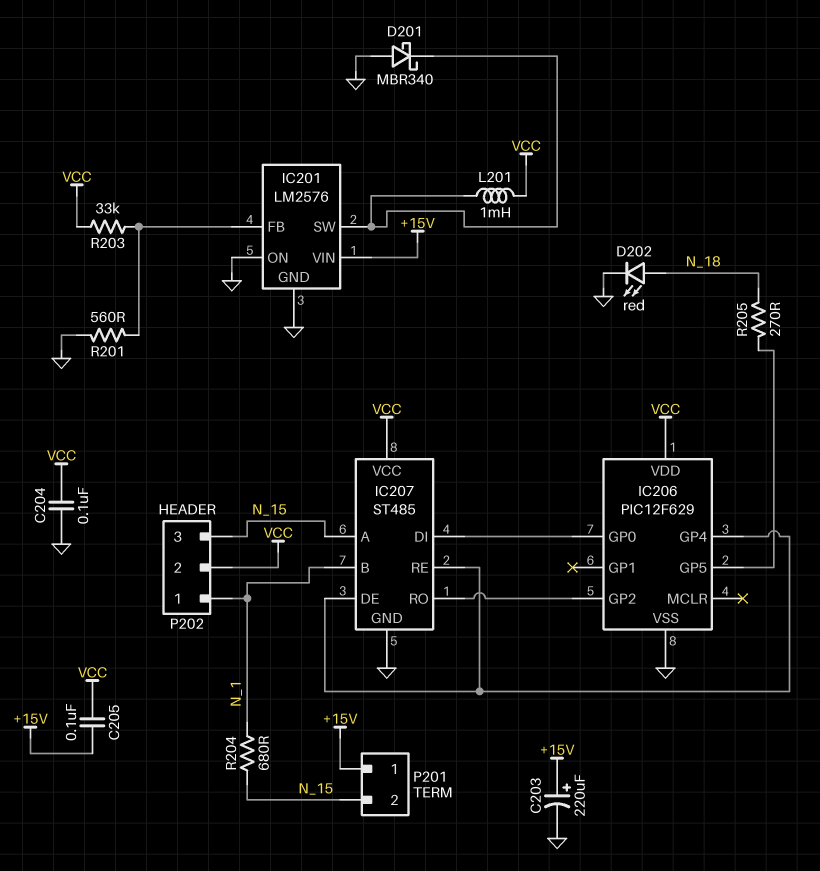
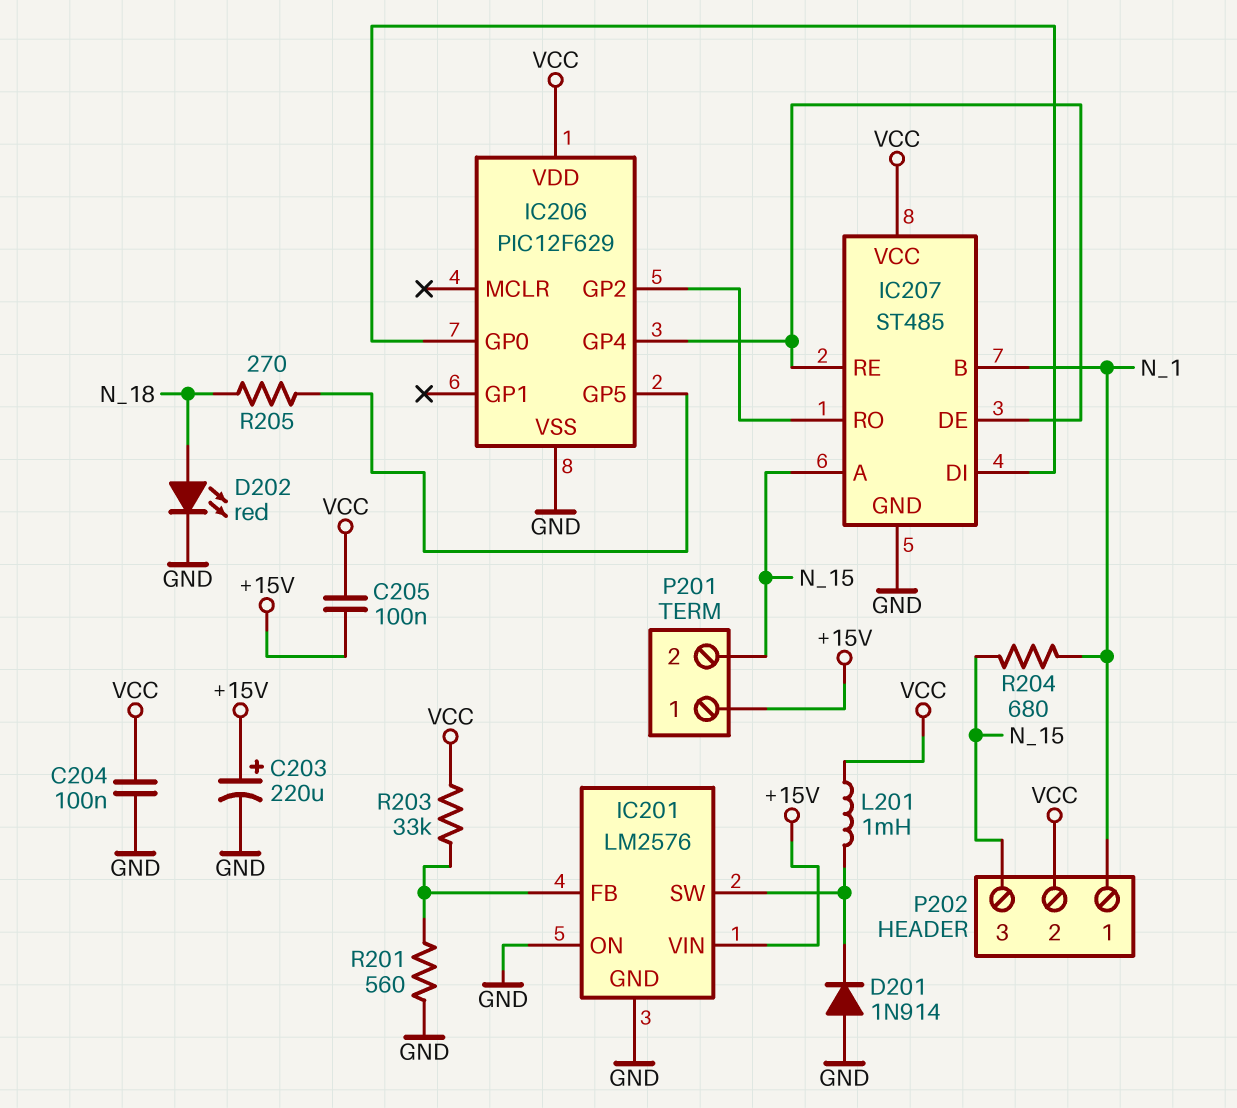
D201: schottky MBR340 (A GND, K IC201/SW) -> diode 1N914 (A GND, K IC201/SW)

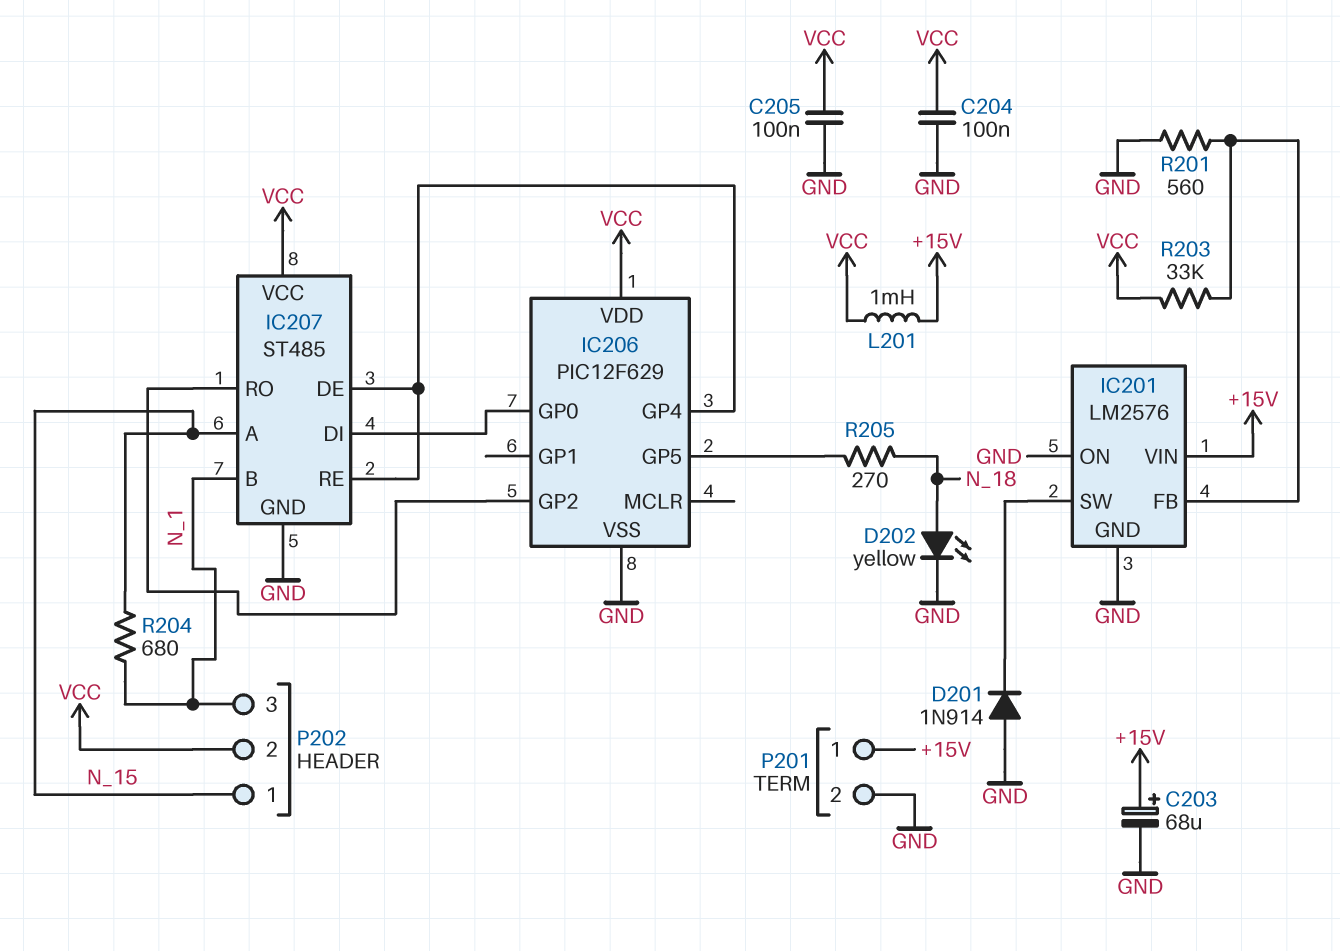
C203: 220uF (plus +15V, minus GND) -> 68uF (plus +15V, minus GND)
C205: 100nF (+15V, VCC) -> 100nF (GND, VCC)
D202: LED red (A N_18, K GND) -> LED yellow (A N_18, K GND)
L201: 1mH (IC201/SW, VCC) -> 1mH (+15V, VCC)
P201 pin 2: N_15 -> GND
P202 pin 1: N_1 -> N_15
P202 pin 3: N_15 -> N_1

